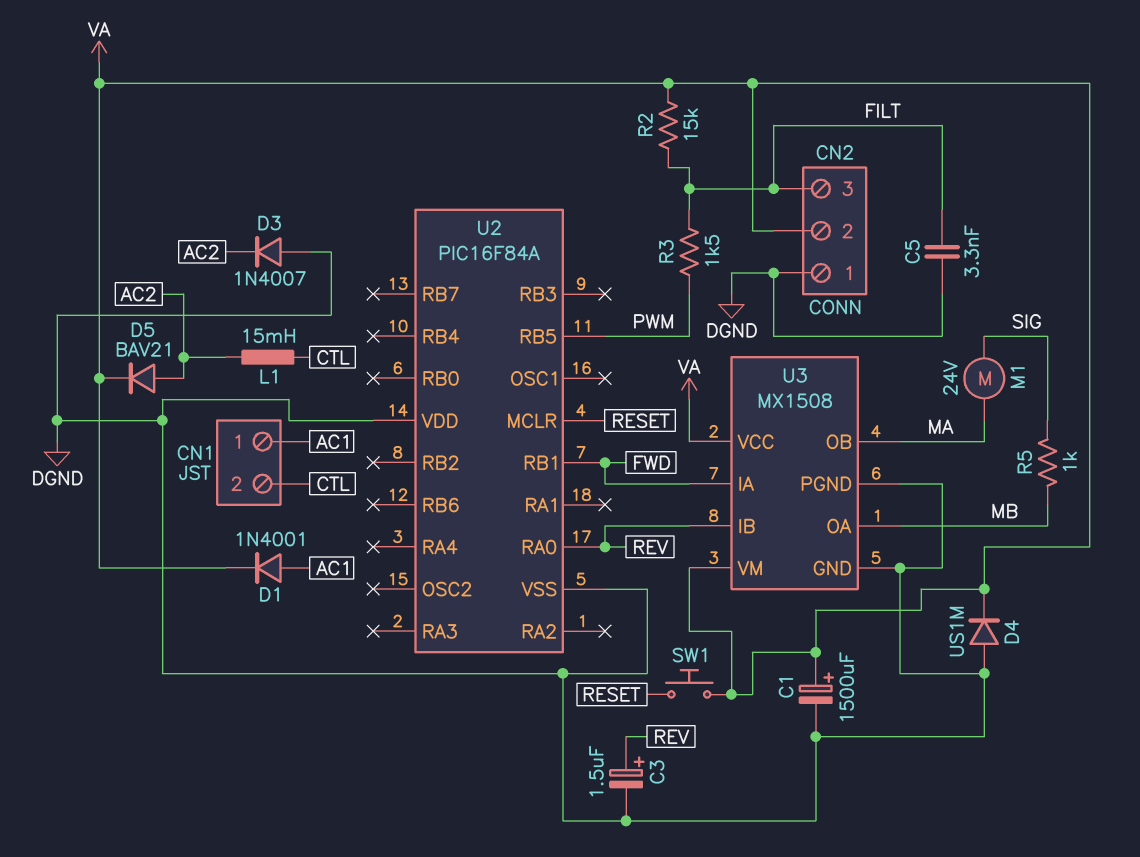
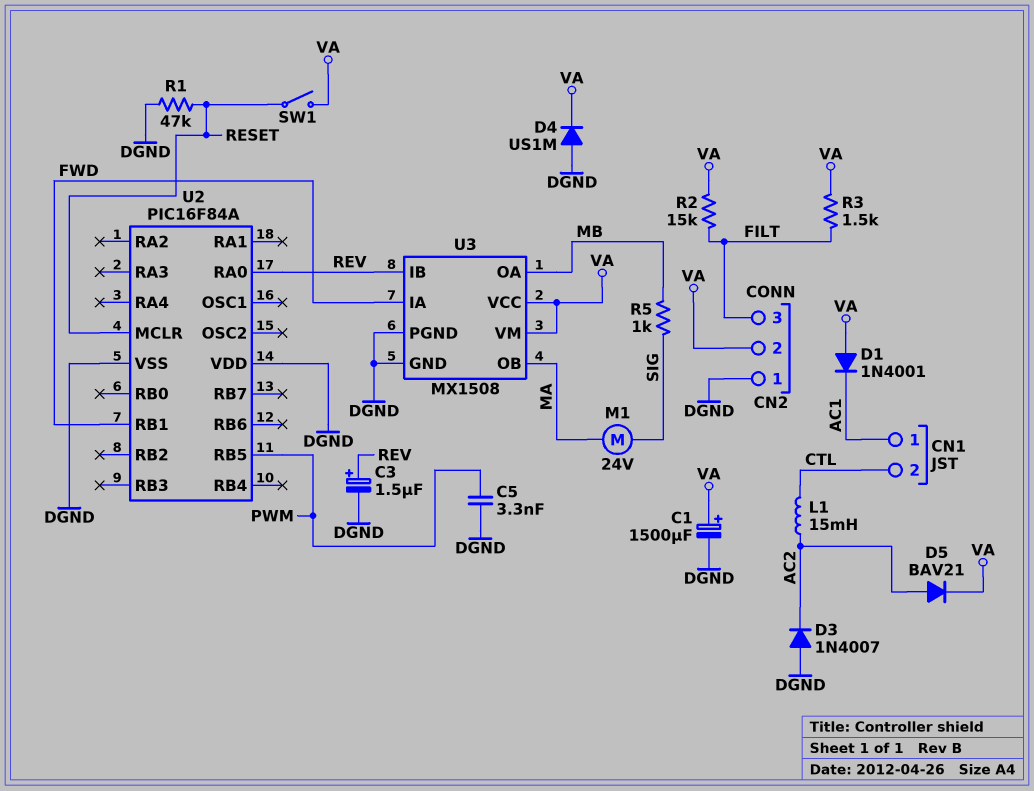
C5: 3.3nF (DGND, FILT) -> 3.3nF (DGND, PWM)
D1: diode 1N4001 (A AC1, K VA) -> diode 1N4001 (A VA, K AC1)
R1: none -> 47k (DGND, RESET)
R3: 1.5k (FILT, PWM) -> 1.5k (FILT, VA)
SW1: button (RESET, VA) -> switch (RESET, VA)

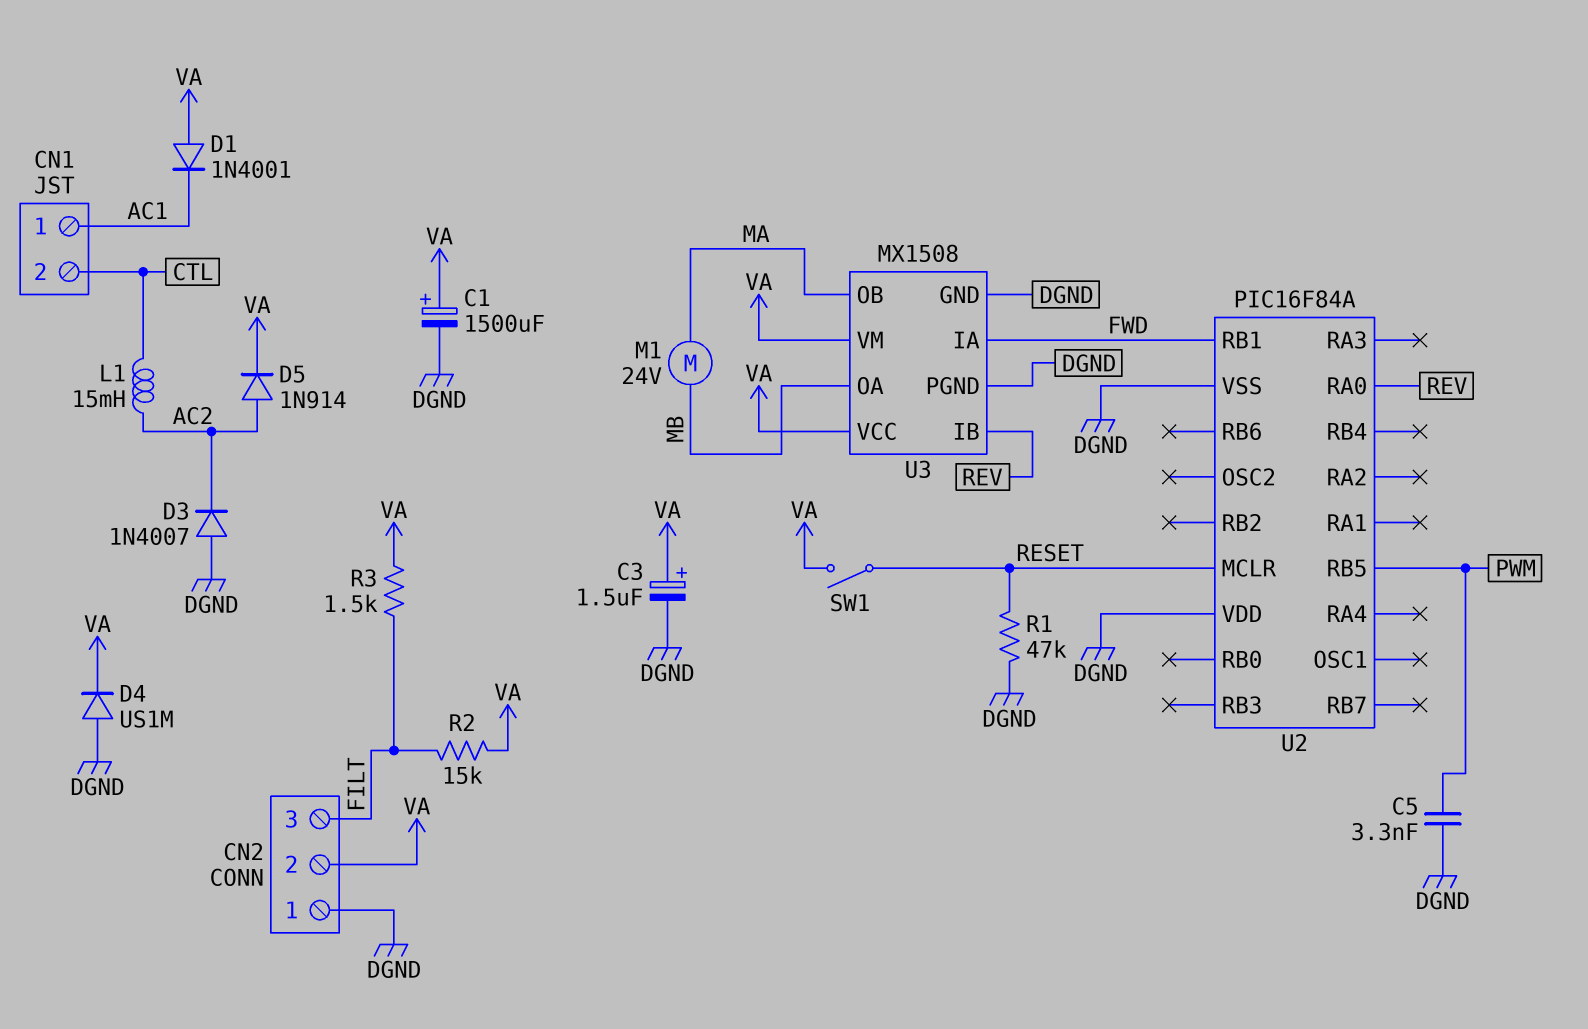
C3: 1.5uF (plus REV, minus DGND) -> 1.5uF (plus VA, minus DGND)
D5: diode BAV21 (A AC2, K VA) -> diode 1N914 (A AC2, K VA)
M1: motor 24V (MA, SIG) -> motor 24V (MA, MB)
R5: 1k (MB, SIG) -> none

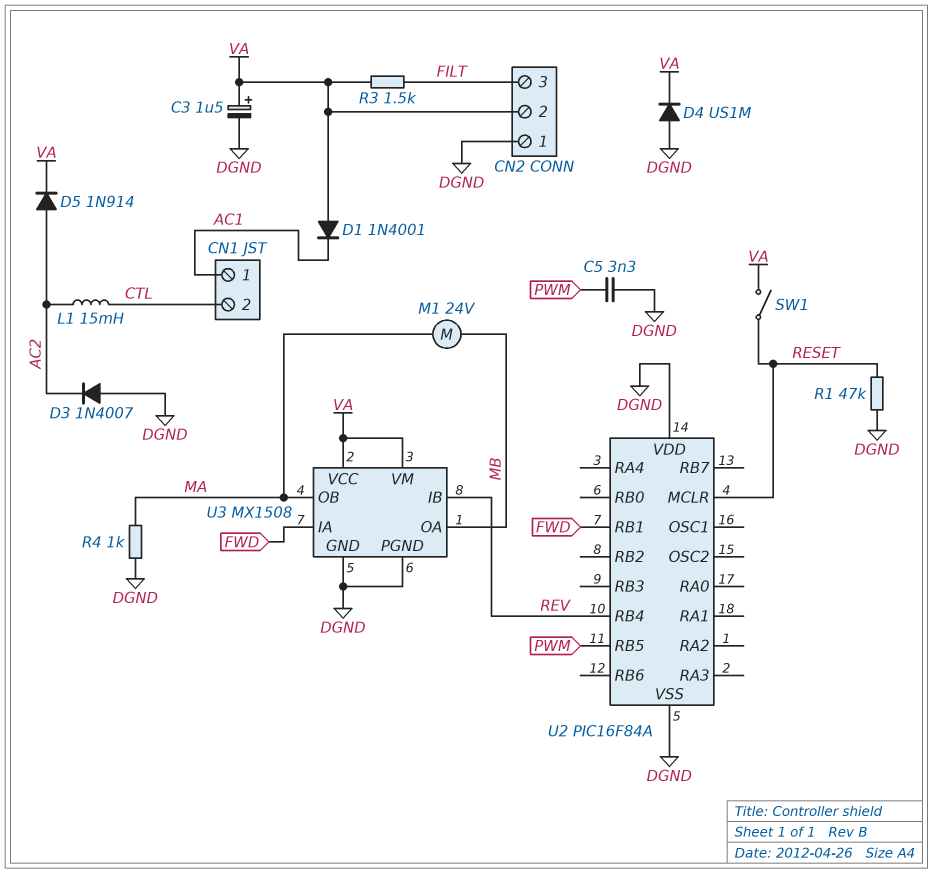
C1: 1500uF (plus VA, minus DGND) -> none
R2: 15k (FILT, VA) -> none
R4: none -> 1k (DGND, MA)
U2 pin RA0: REV -> none
U2 pin RB4: none -> REV

